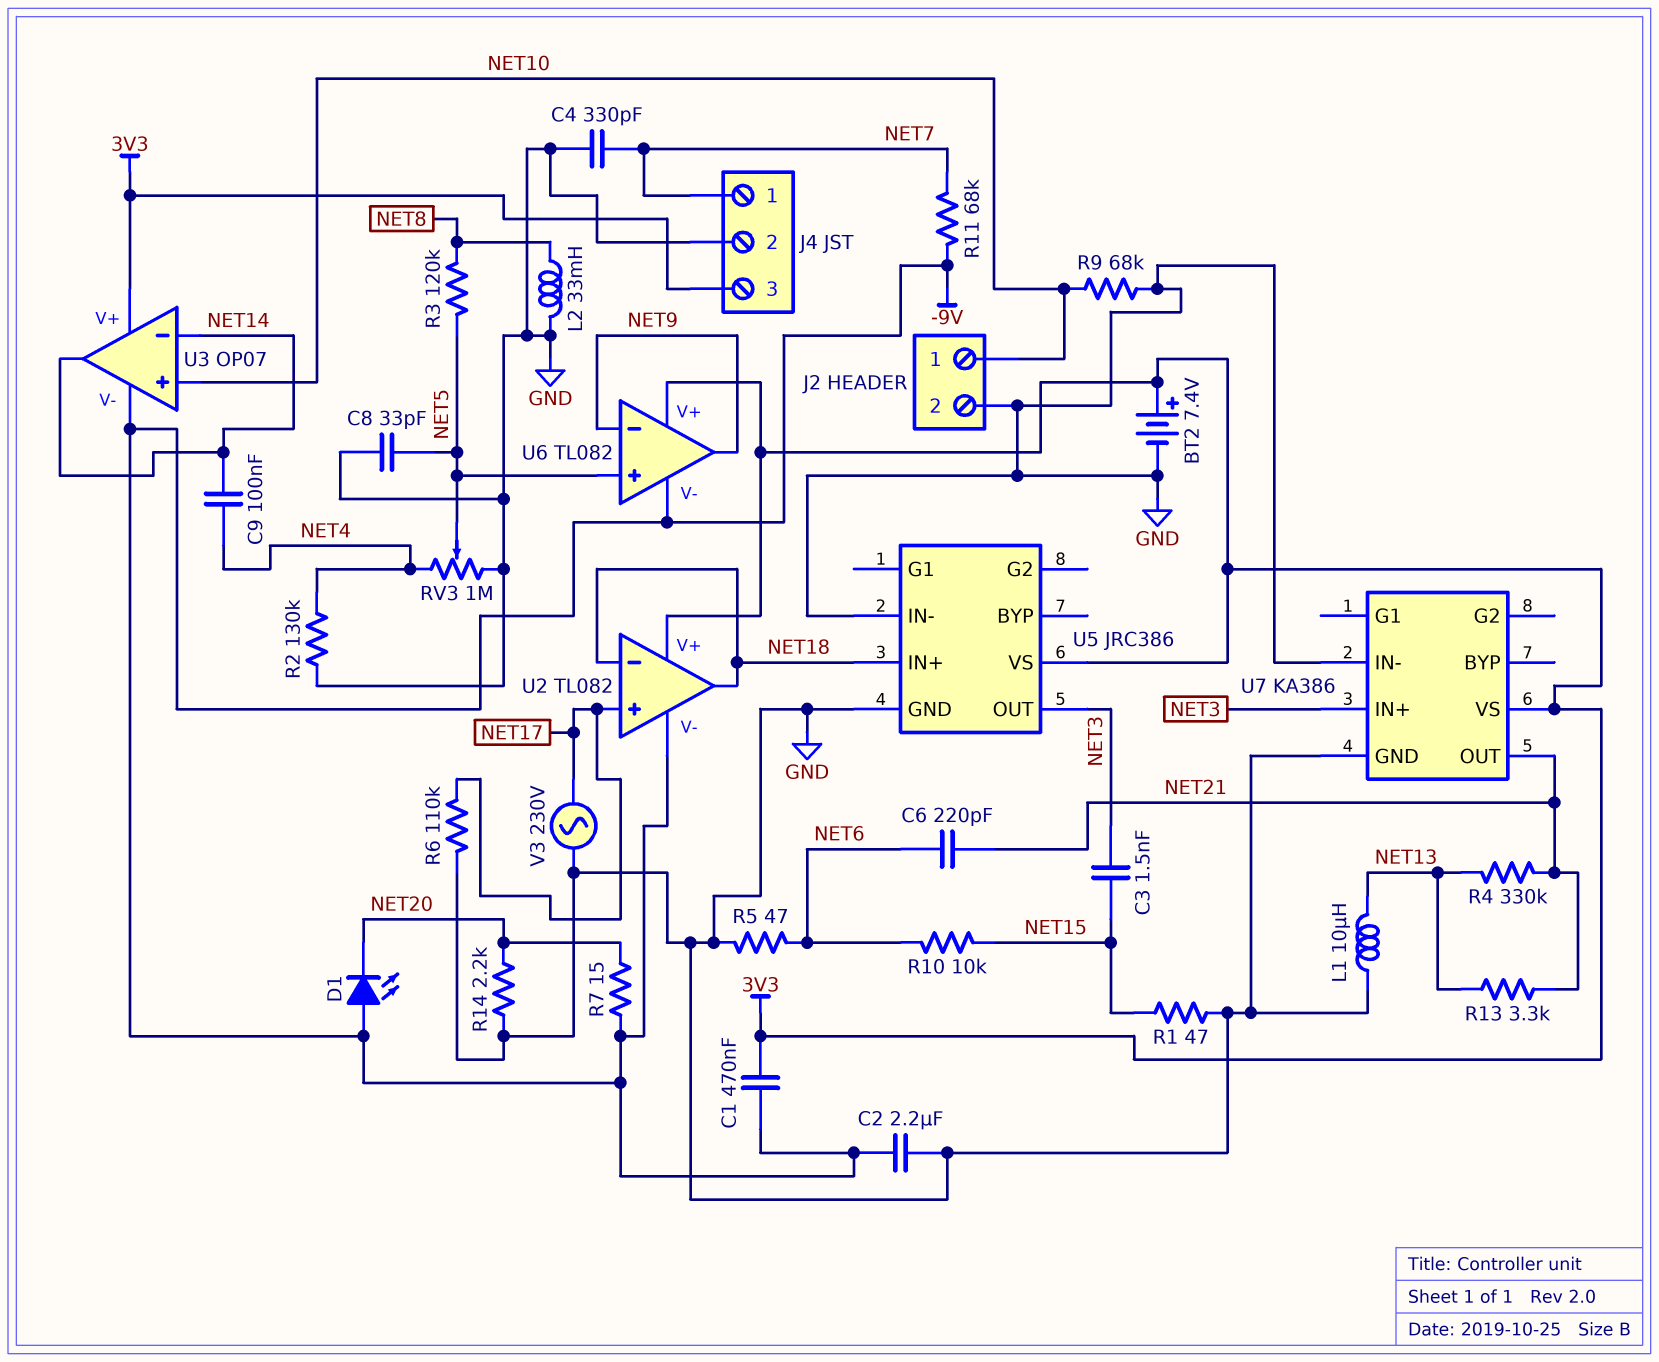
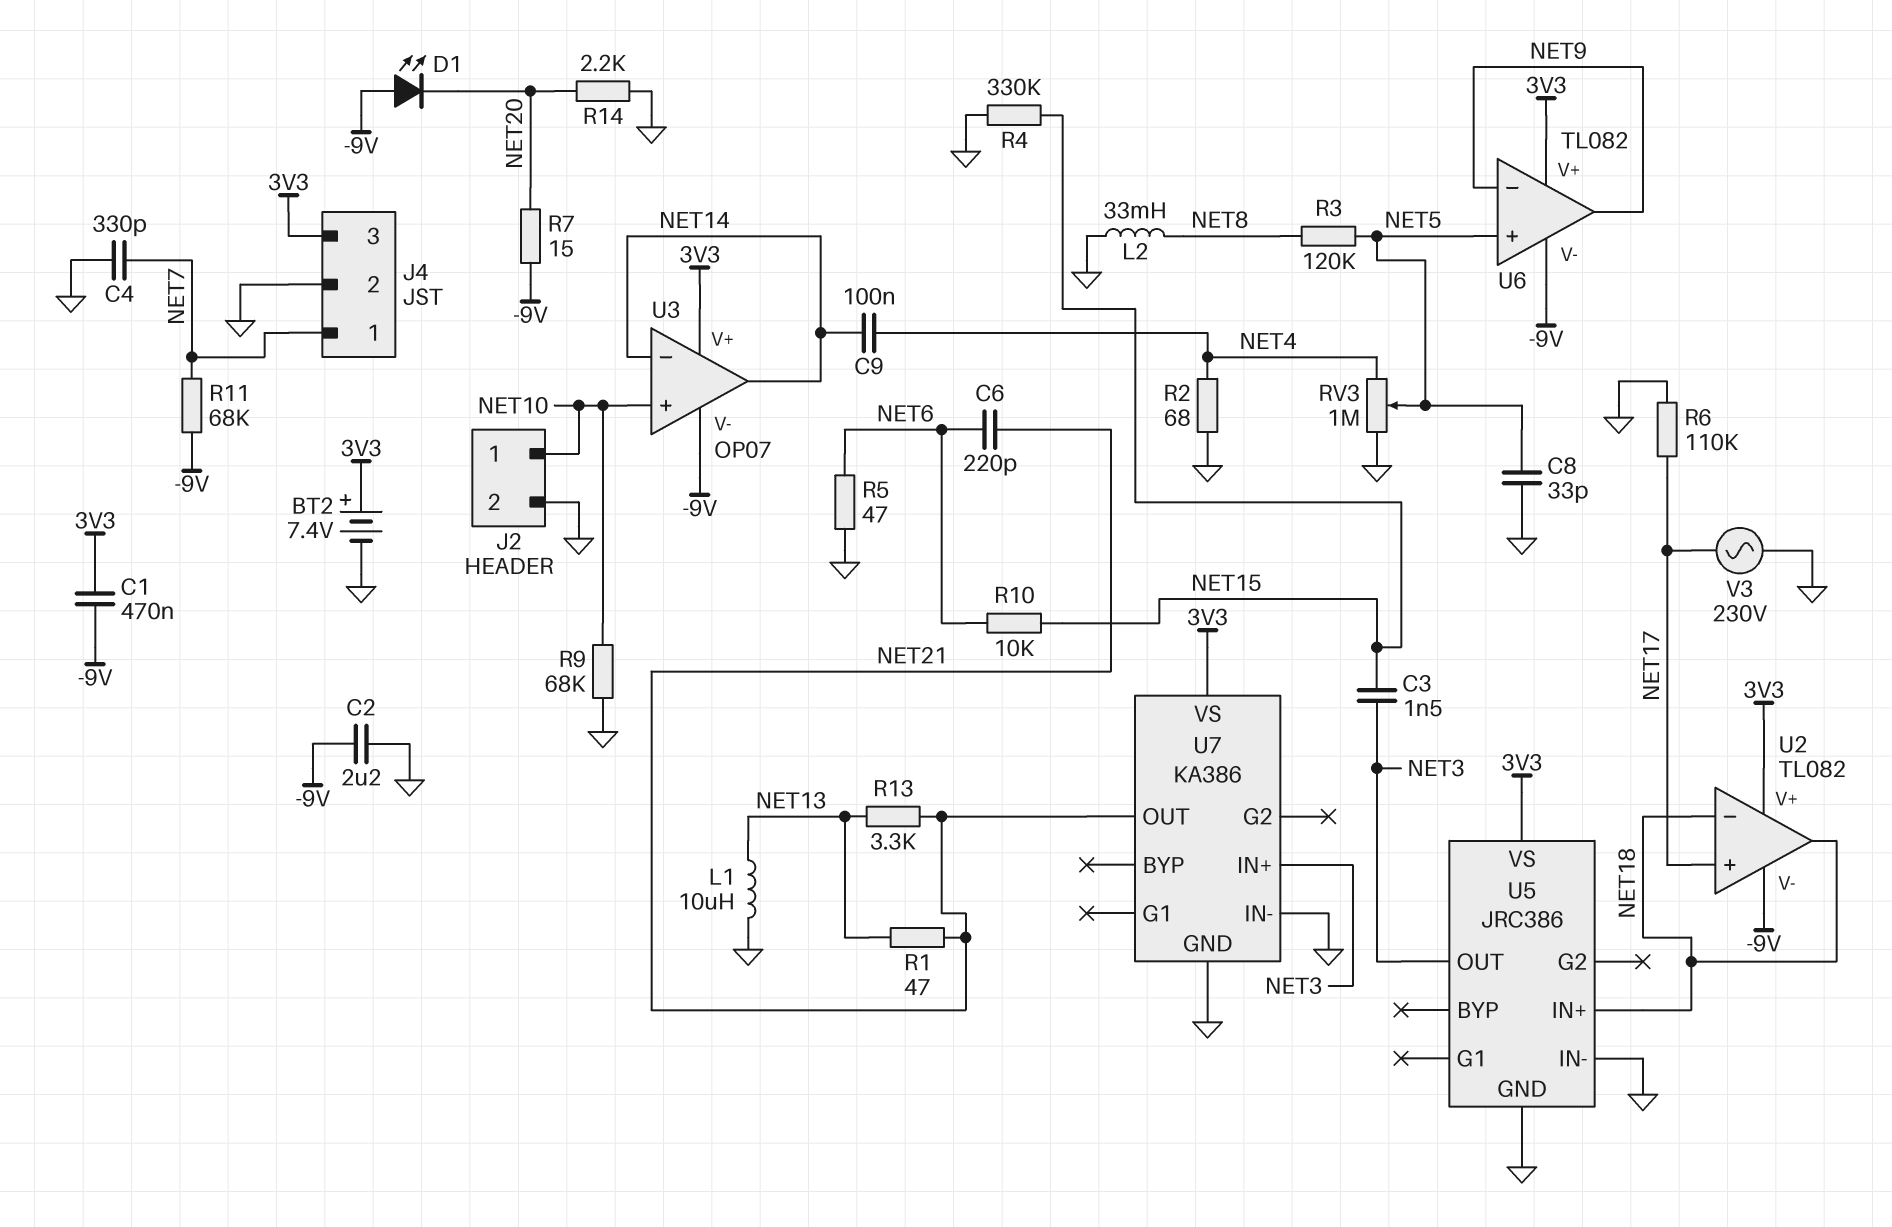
R1: 47 (GND, NET15) -> 47 (NET13, NET21)
R2: 130k (GND, NET4) -> 68 (GND, NET4)
R4: 330k (NET13, NET21) -> 330k (GND, NET15)

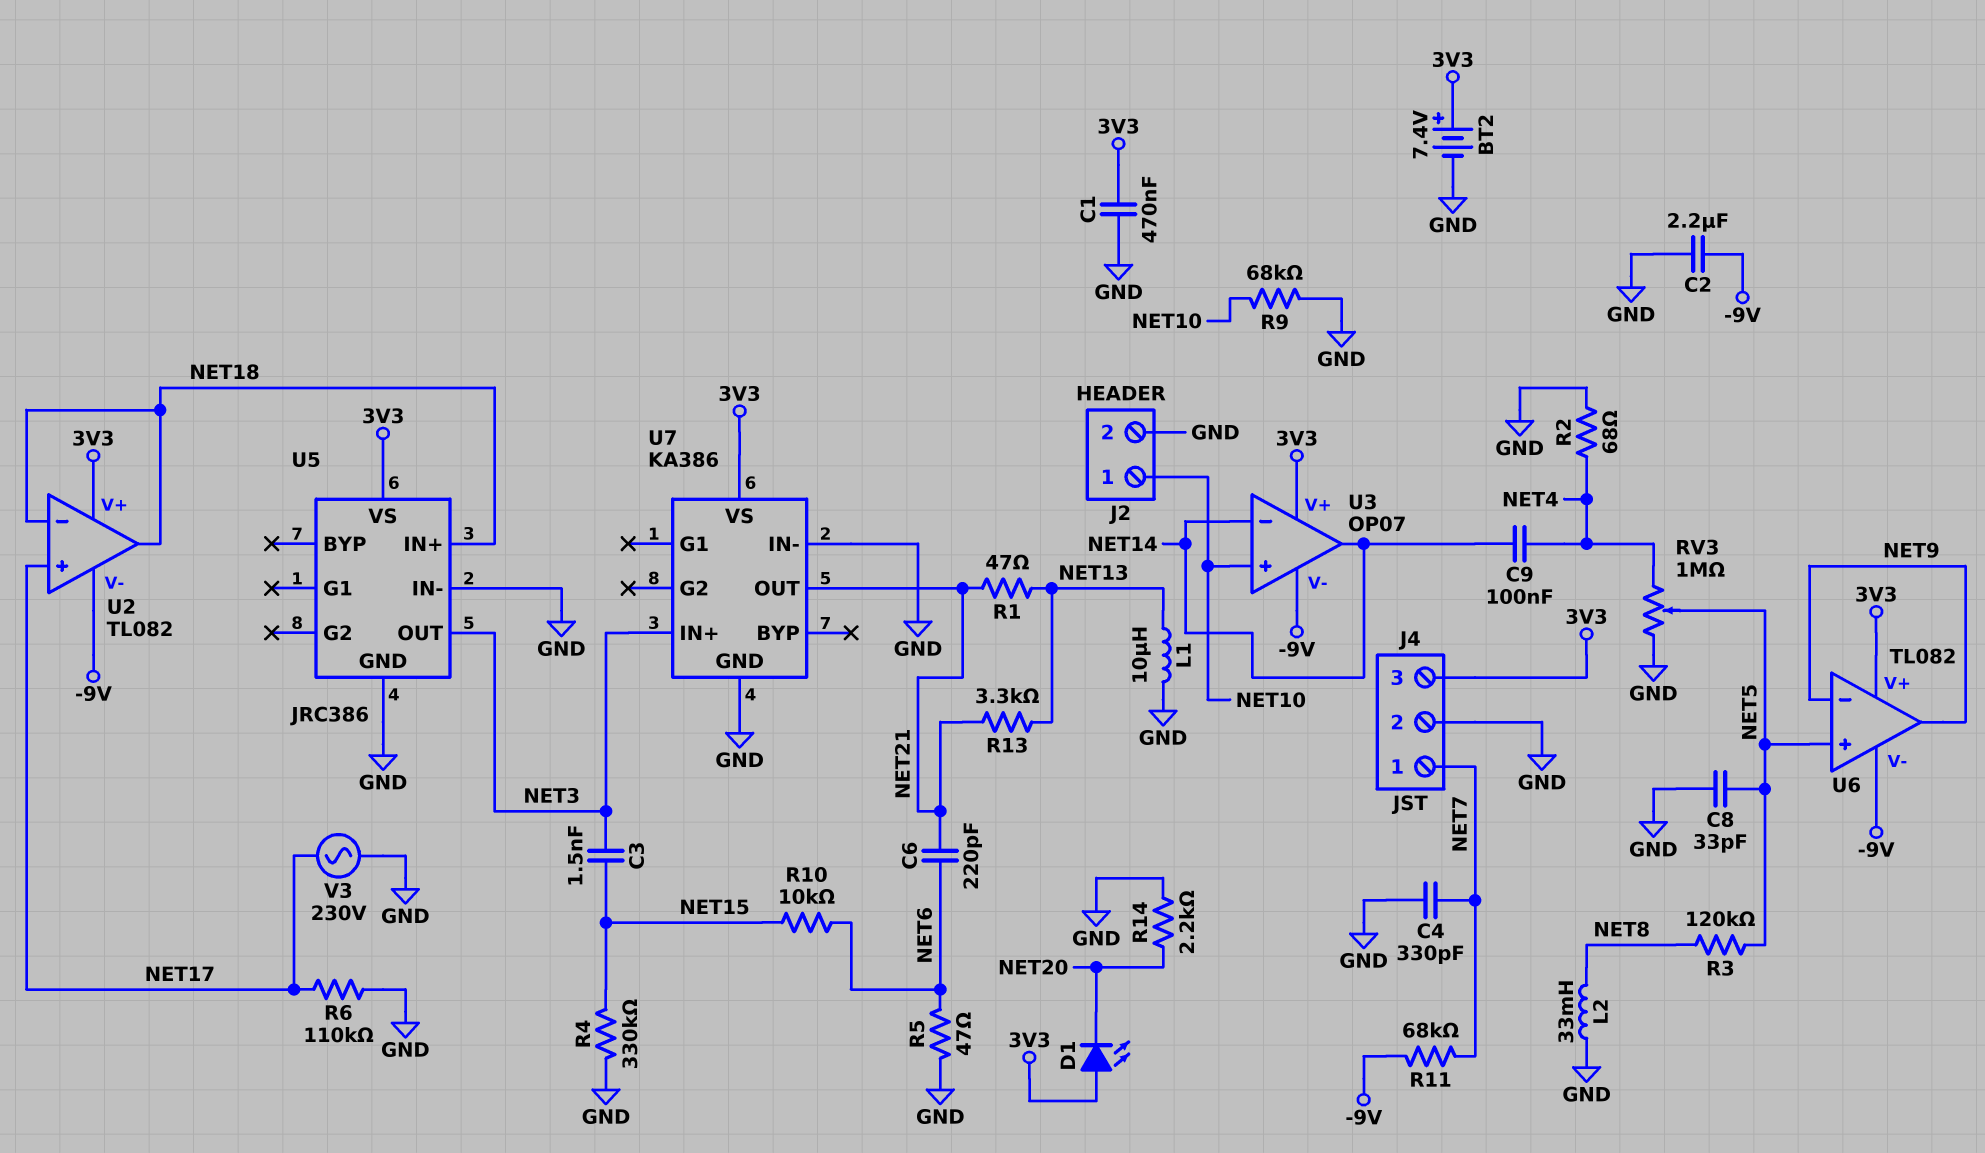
C1: 470nF (-9V, 3V3) -> 470nF (3V3, GND)
D1: LED (A -9V, K NET20) -> LED (A 3V3, K NET20)
R7: 15 (-9V, NET20) -> none

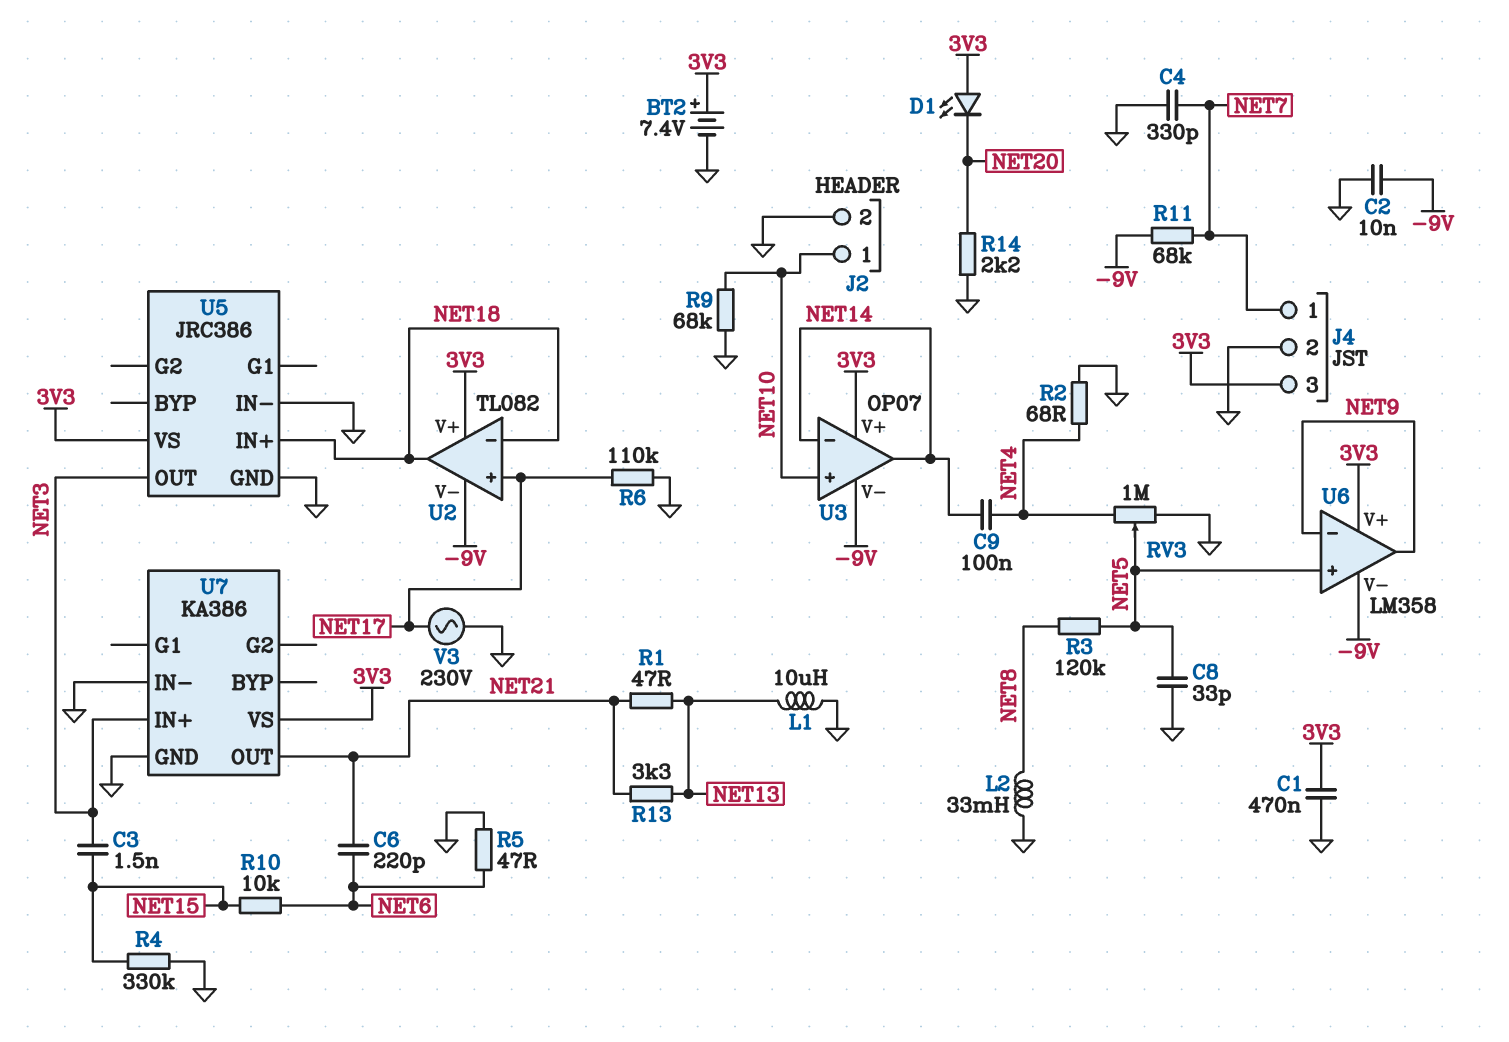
C2: 2.2uF (-9V, GND) -> 10nF (-9V, GND)
U6: TL082 -> LM358

